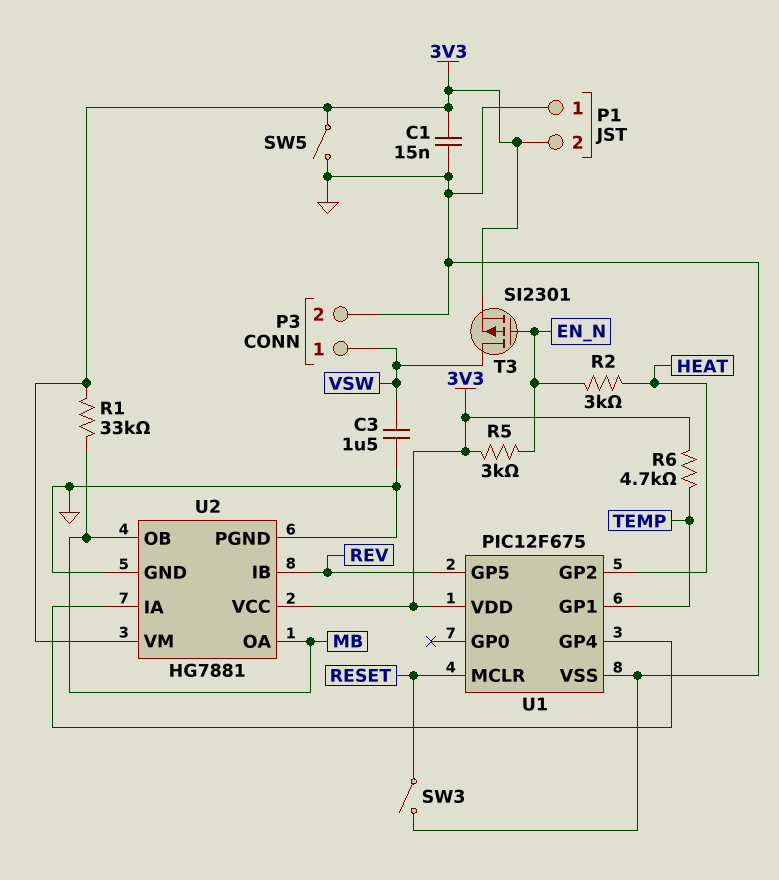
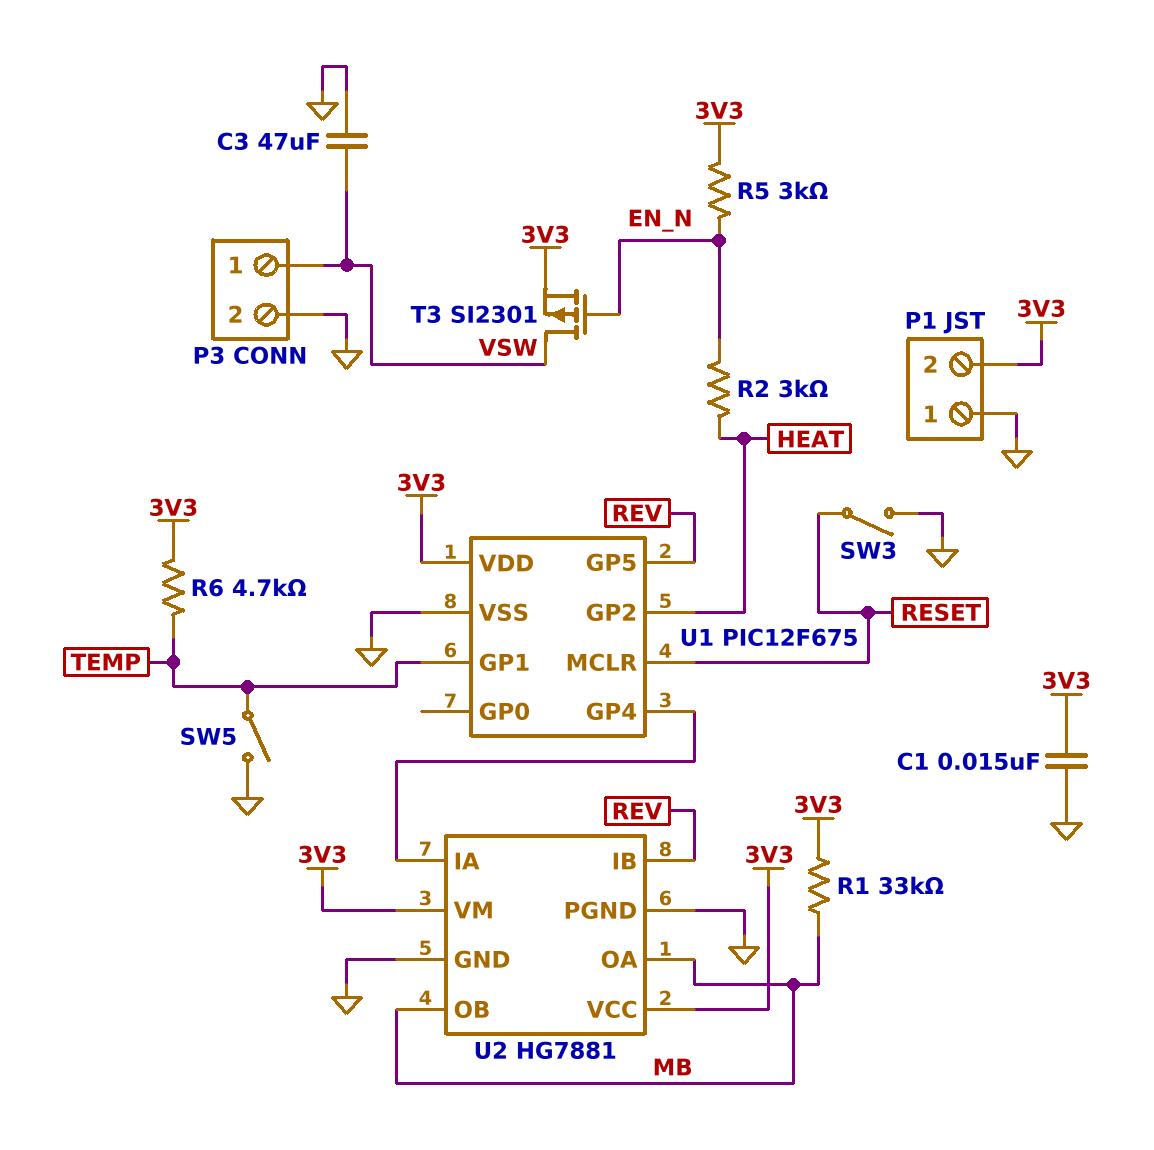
C3: 1.5uF (GND, VSW) -> 47uF (GND, VSW)
SW5: switch (3V3, GND) -> switch (GND, TEMP)

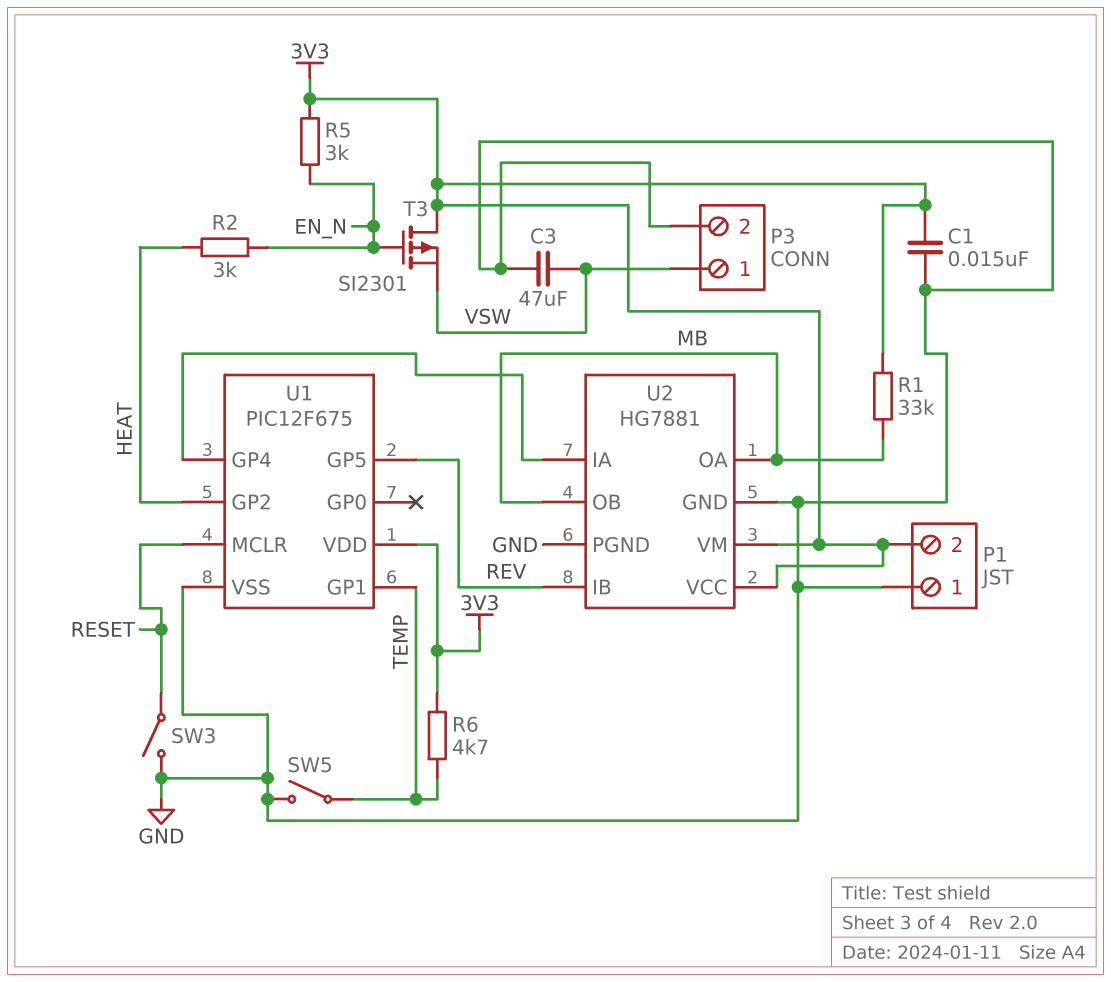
T3: PMOS SI2301 (G EN_N, D VSW, S 3V3) -> PMOS SI2301 (G EN_N, D 3V3, S VSW)

